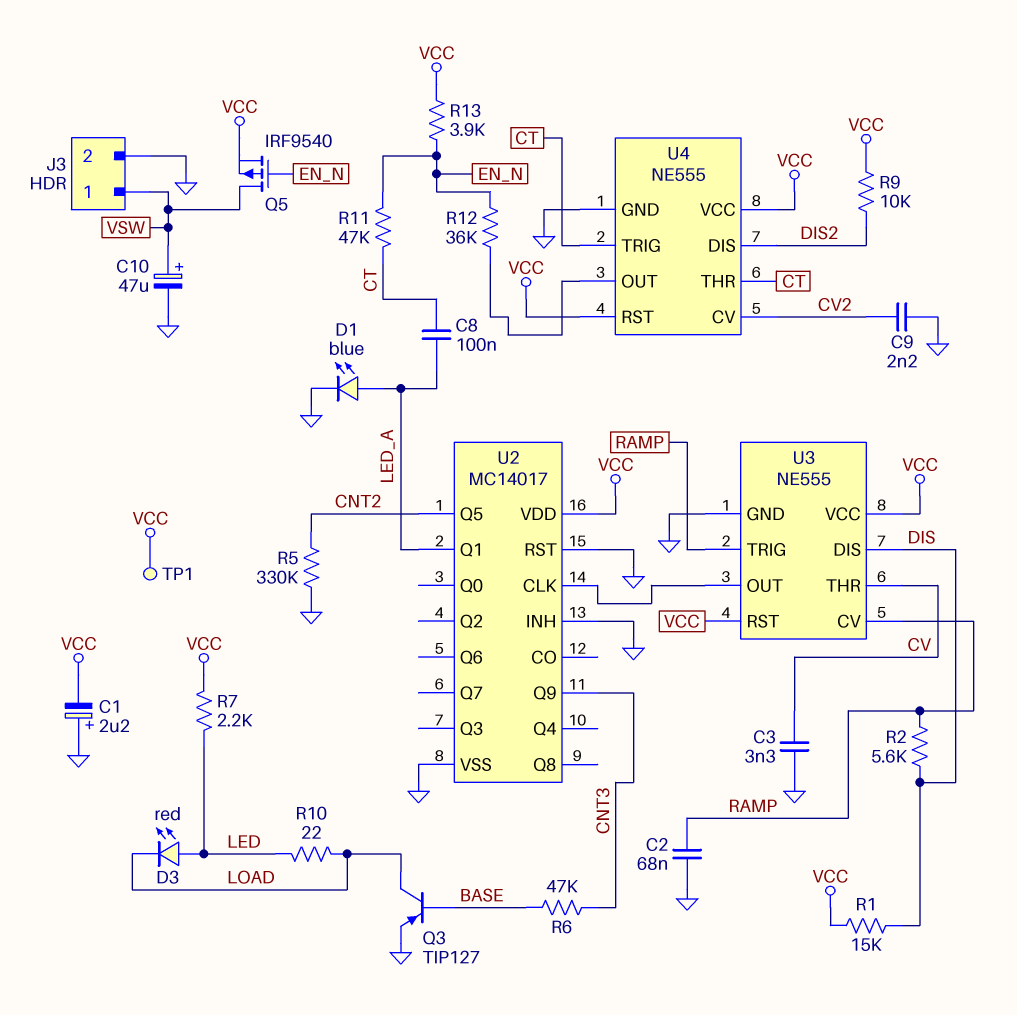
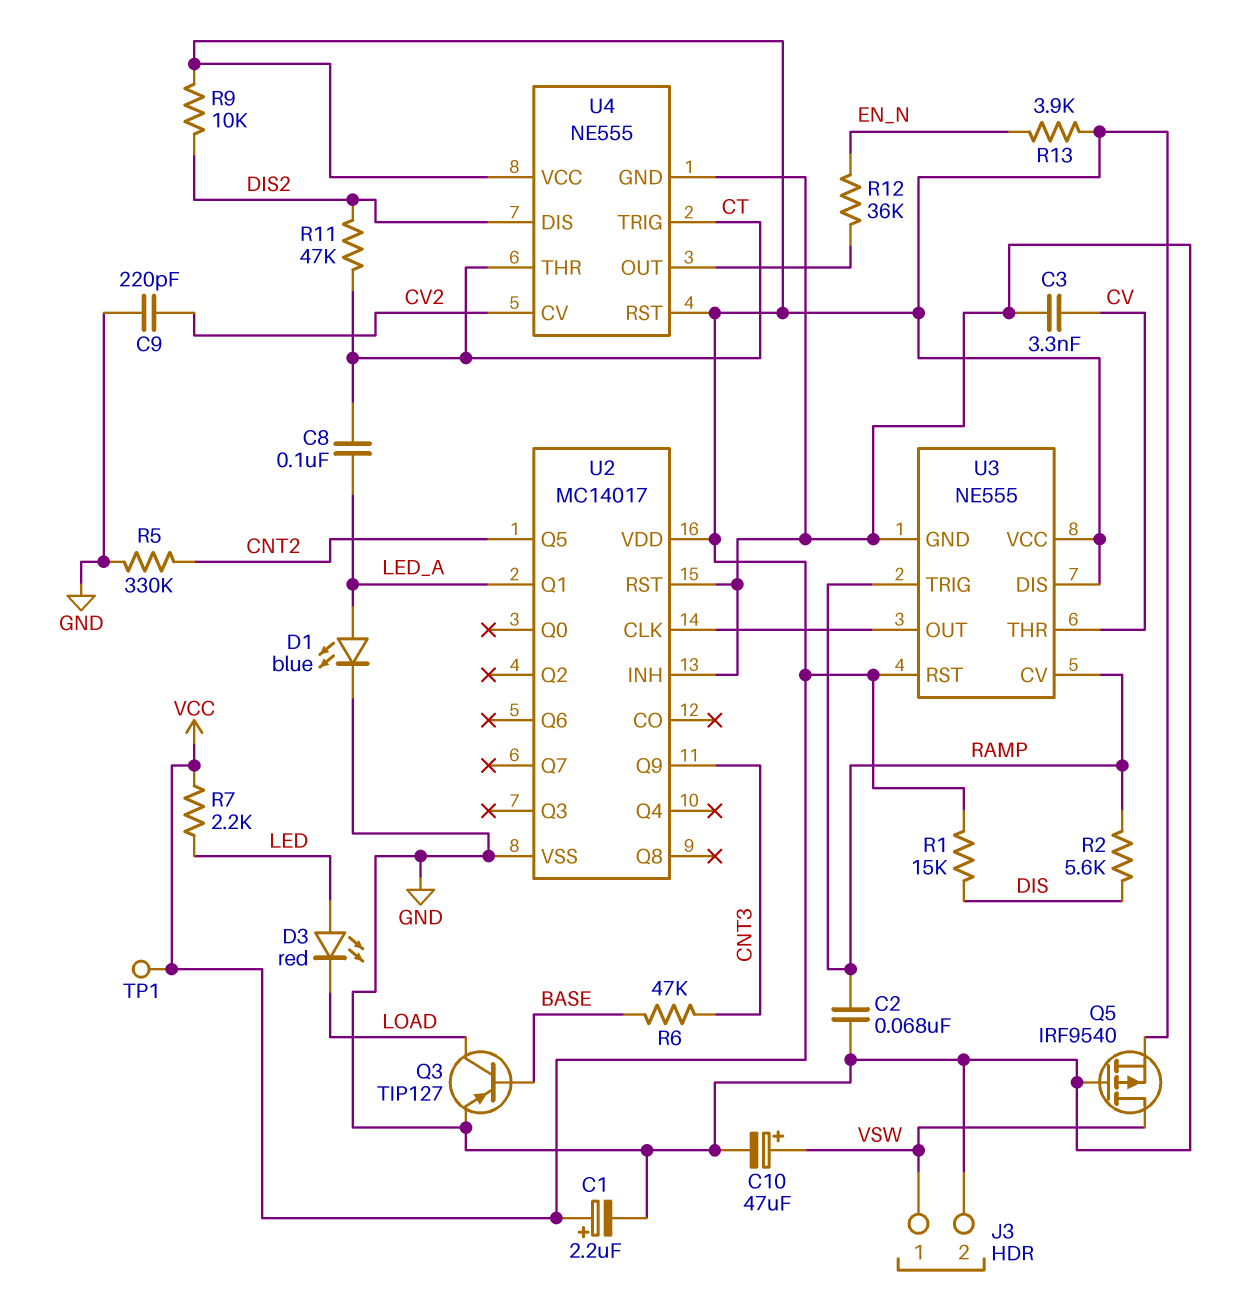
C1: 2.2uF (plus GND, minus VCC) -> 2.2uF (plus VCC, minus GND)
C9: 2.2nF (CV2, GND) -> 220pF (CV2, GND)
Q5: PMOS IRF9540 (G EN_N, D VSW, S VCC) -> PMOS IRF9540 (G GND, D VSW, S VCC)
R10: 22 (LED, LOAD) -> none
R11: 47k (CT, EN_N) -> 47k (CT, DIS2)
U3 pin DIS: DIS -> VCC

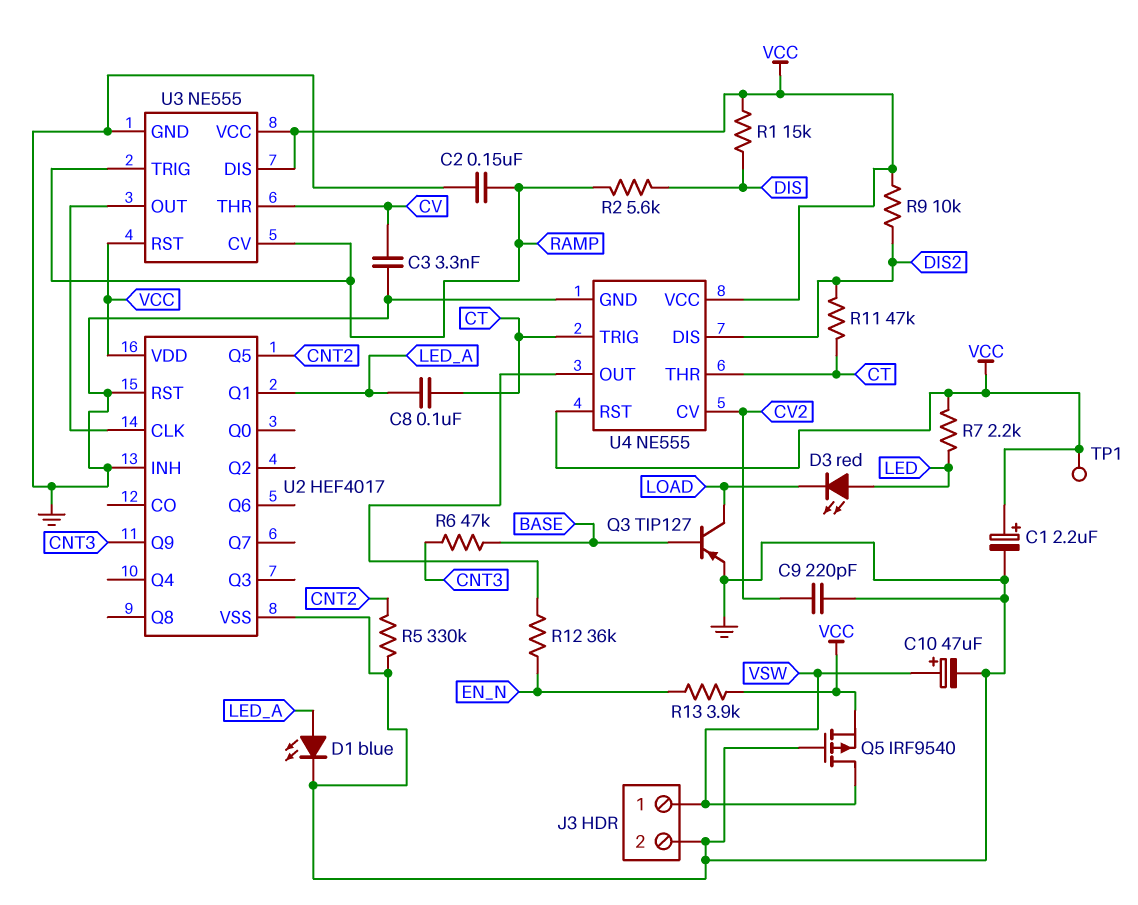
C2: 68nF (GND, RAMP) -> 150nF (GND, RAMP)
U2: MC14017 -> HEF4017

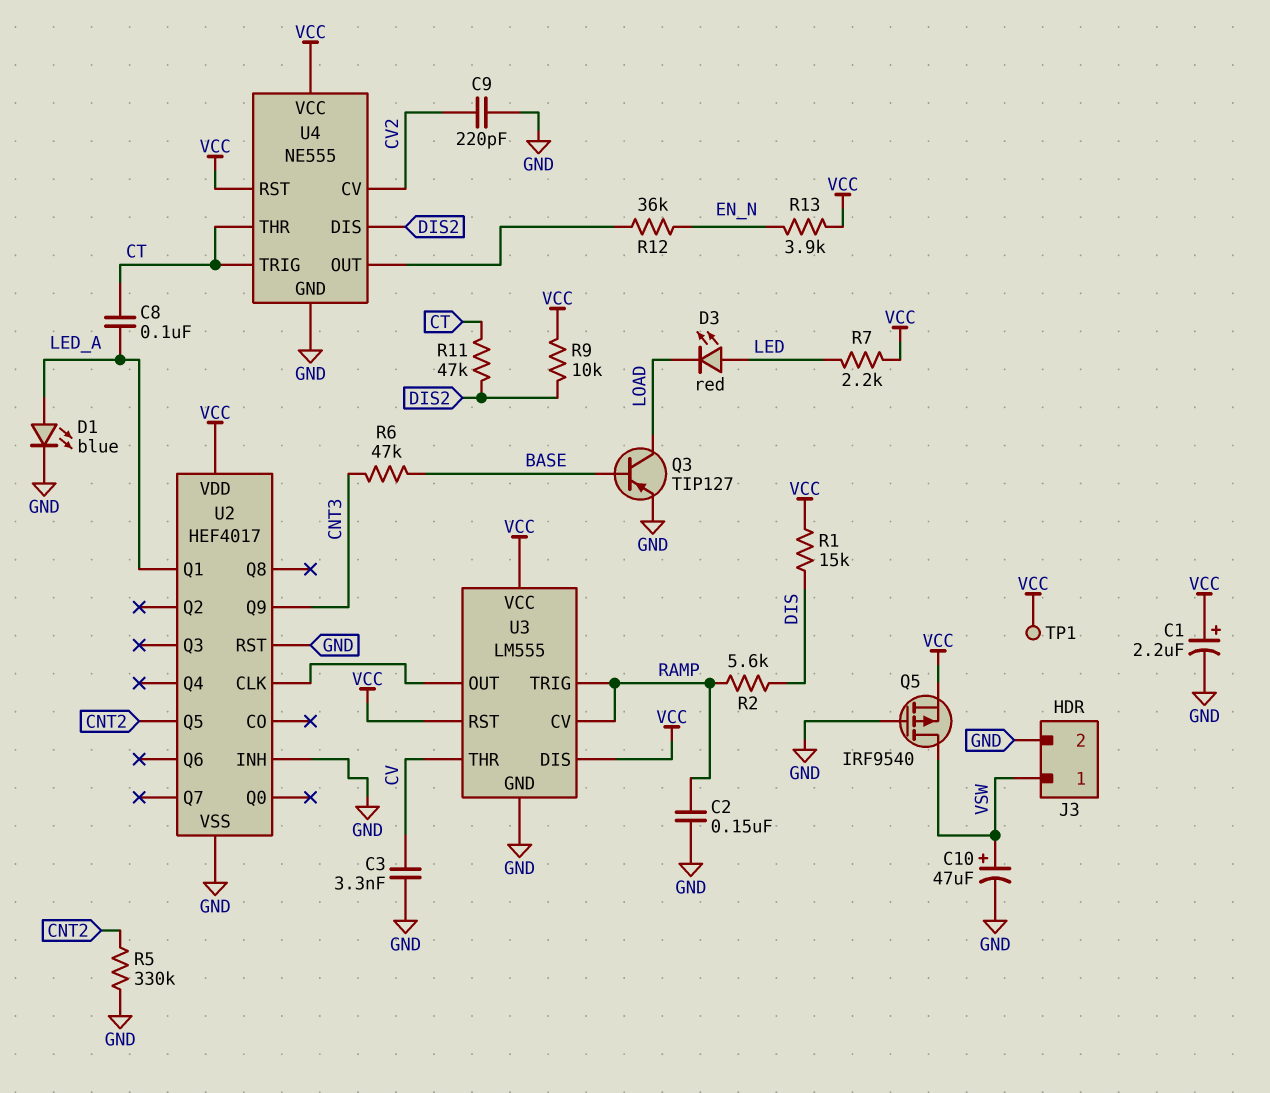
U3: NE555 -> LM555

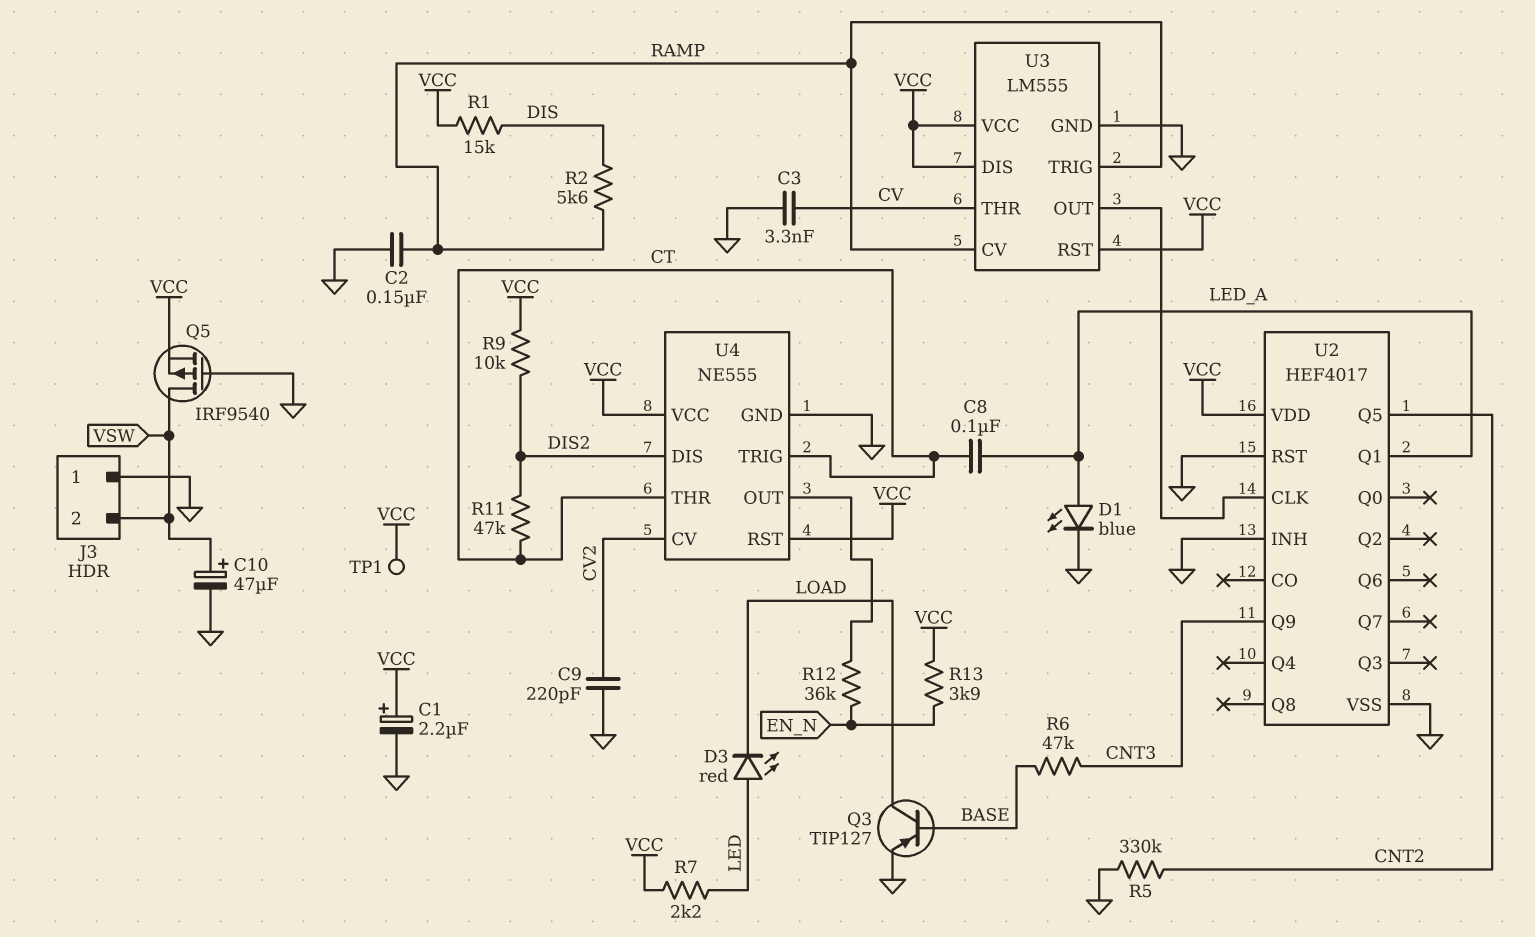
J3 pin 1: VSW -> GND
J3 pin 2: GND -> VSW

